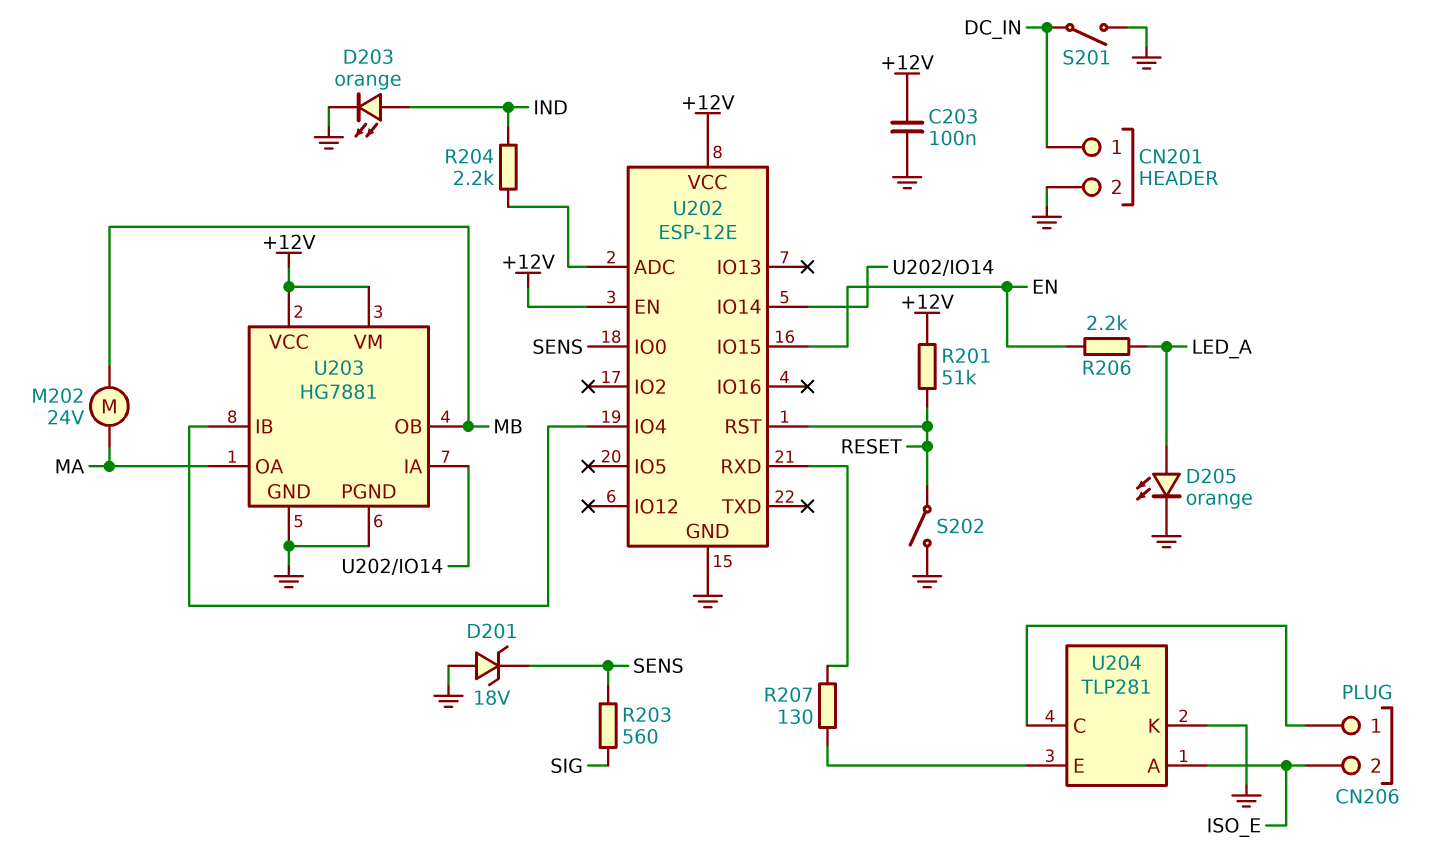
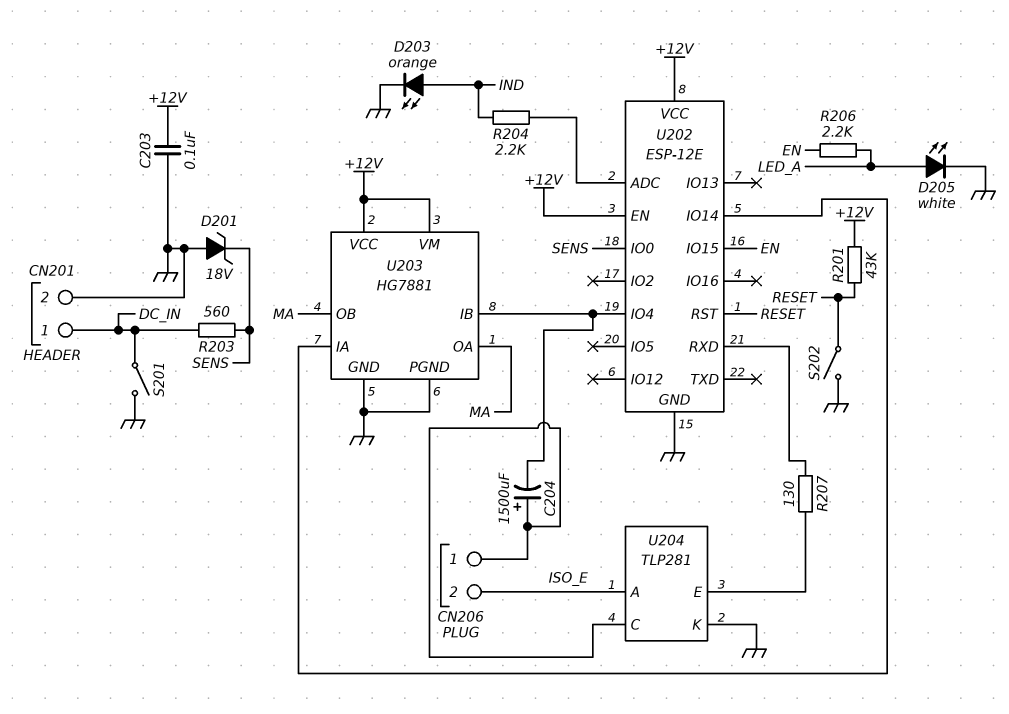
C204: none -> 1500uF (plus CN206/1, minus U202/IO4)
D205: LED orange (A LED_A, K GND) -> LED white (A LED_A, K GND)
M202: motor 24V (MA, MB) -> none
R201: 51k (+12V, RESET) -> 43k (+12V, RESET)
R203: 560 (SENS, SIG) -> 560 (DC_IN, SENS)
U203 pin OB: MB -> MA

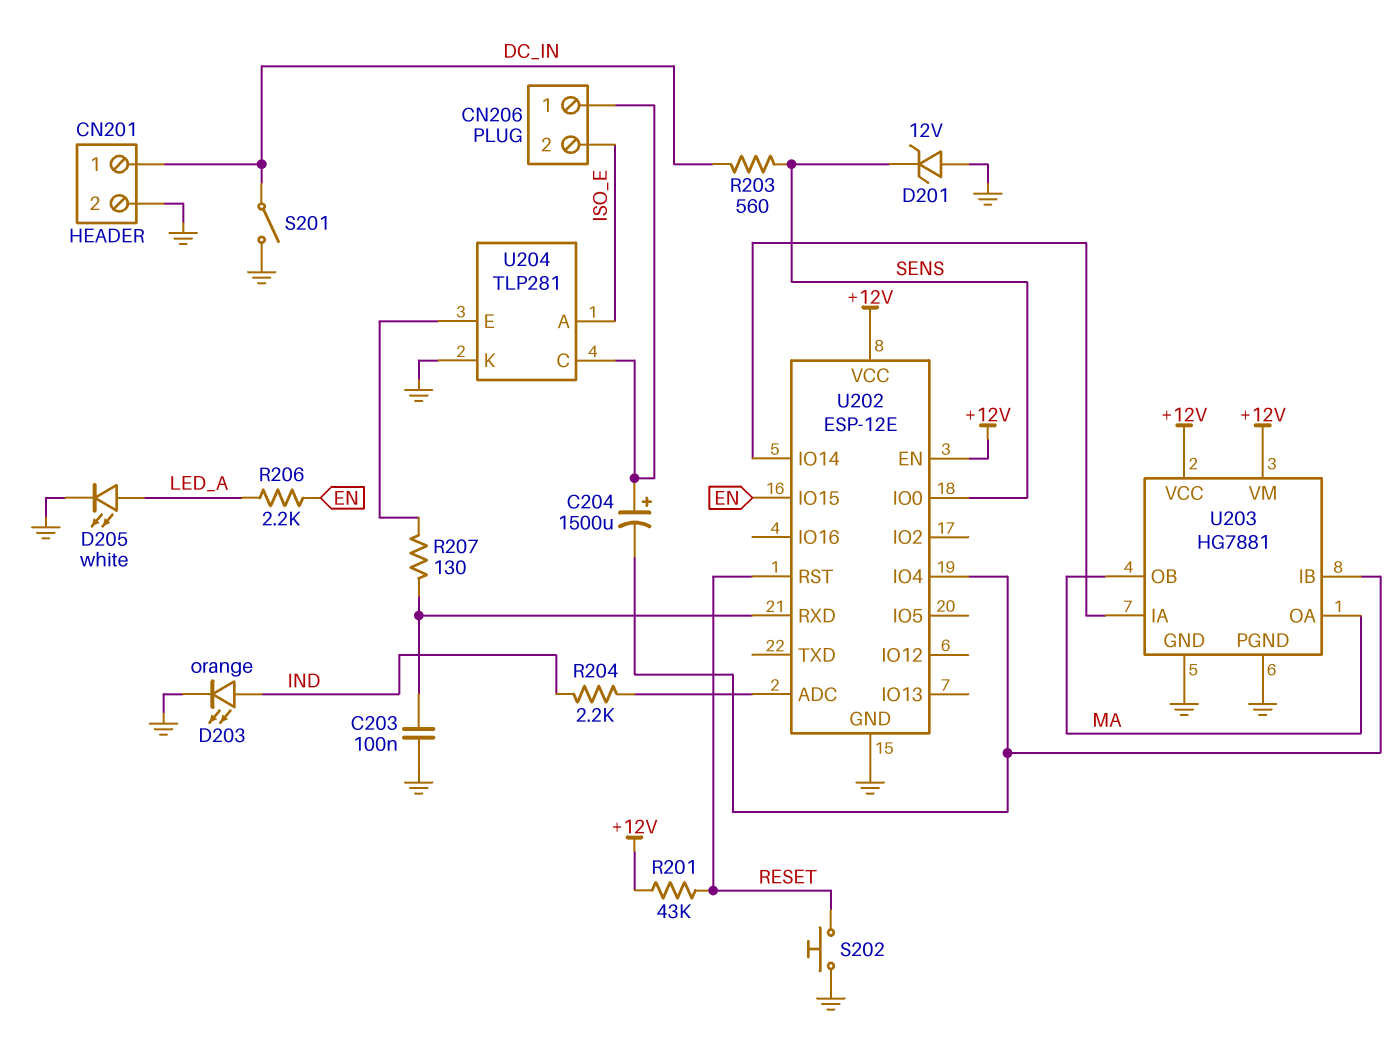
C203: 100nF (+12V, GND) -> 100nF (GND, U202/RXD)
D201: zener 18V (A GND, K SENS) -> zener 12V (A GND, K SENS)
S202: switch (GND, RESET) -> button (GND, RESET)

